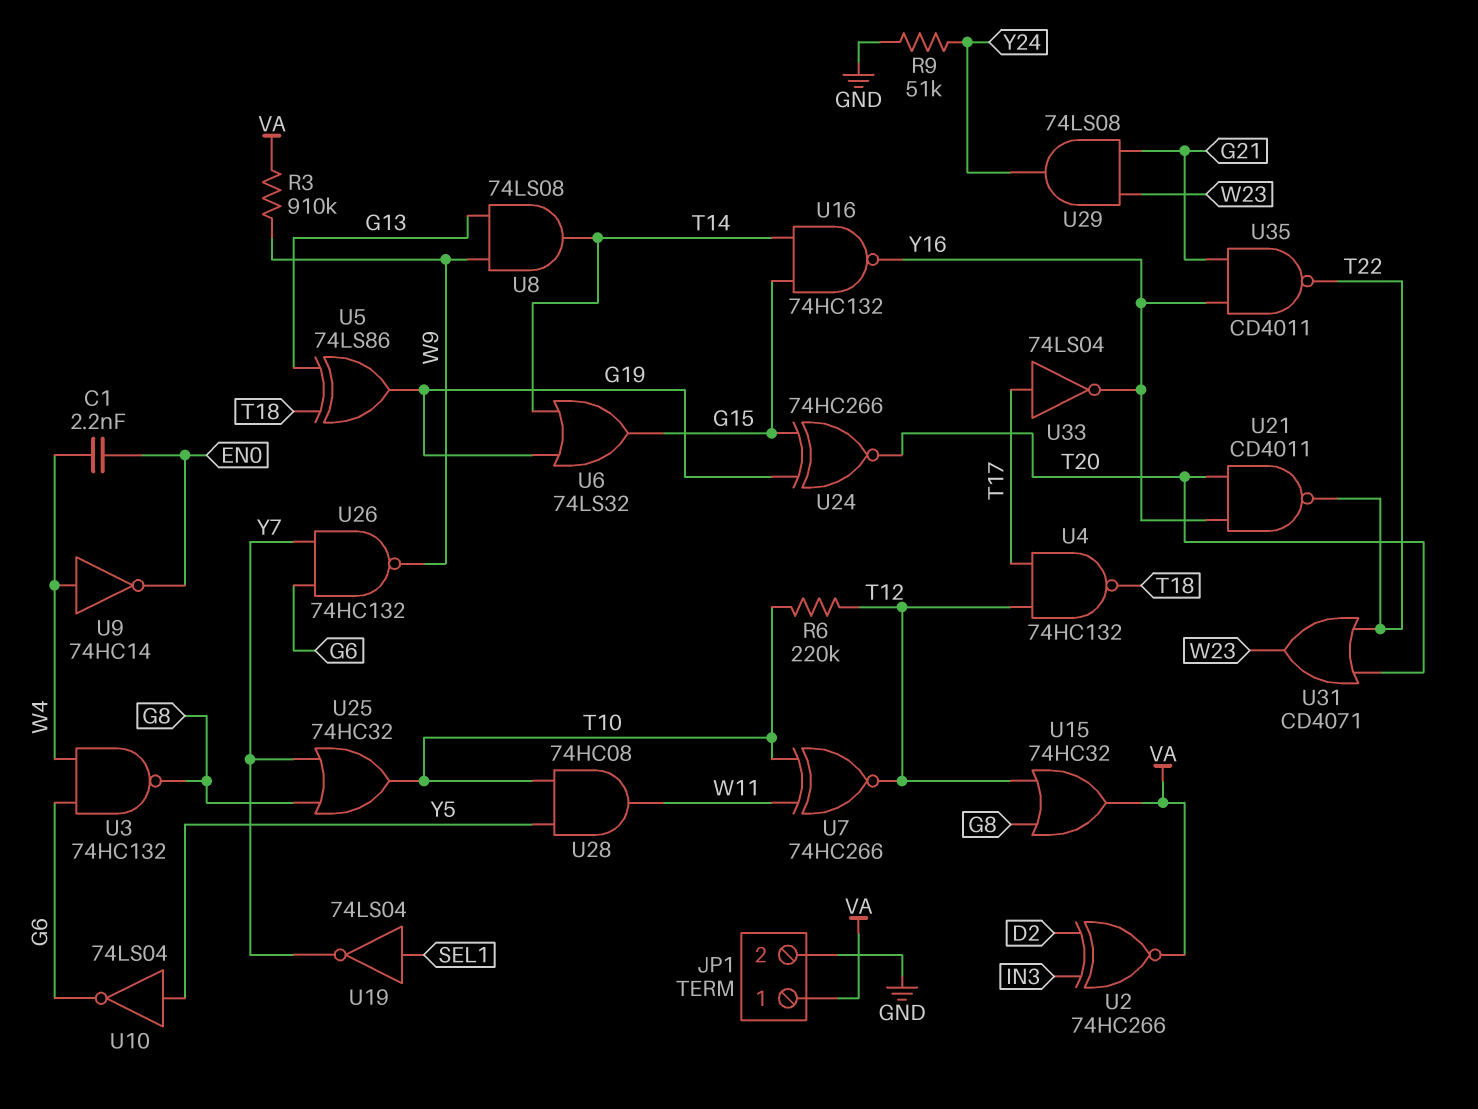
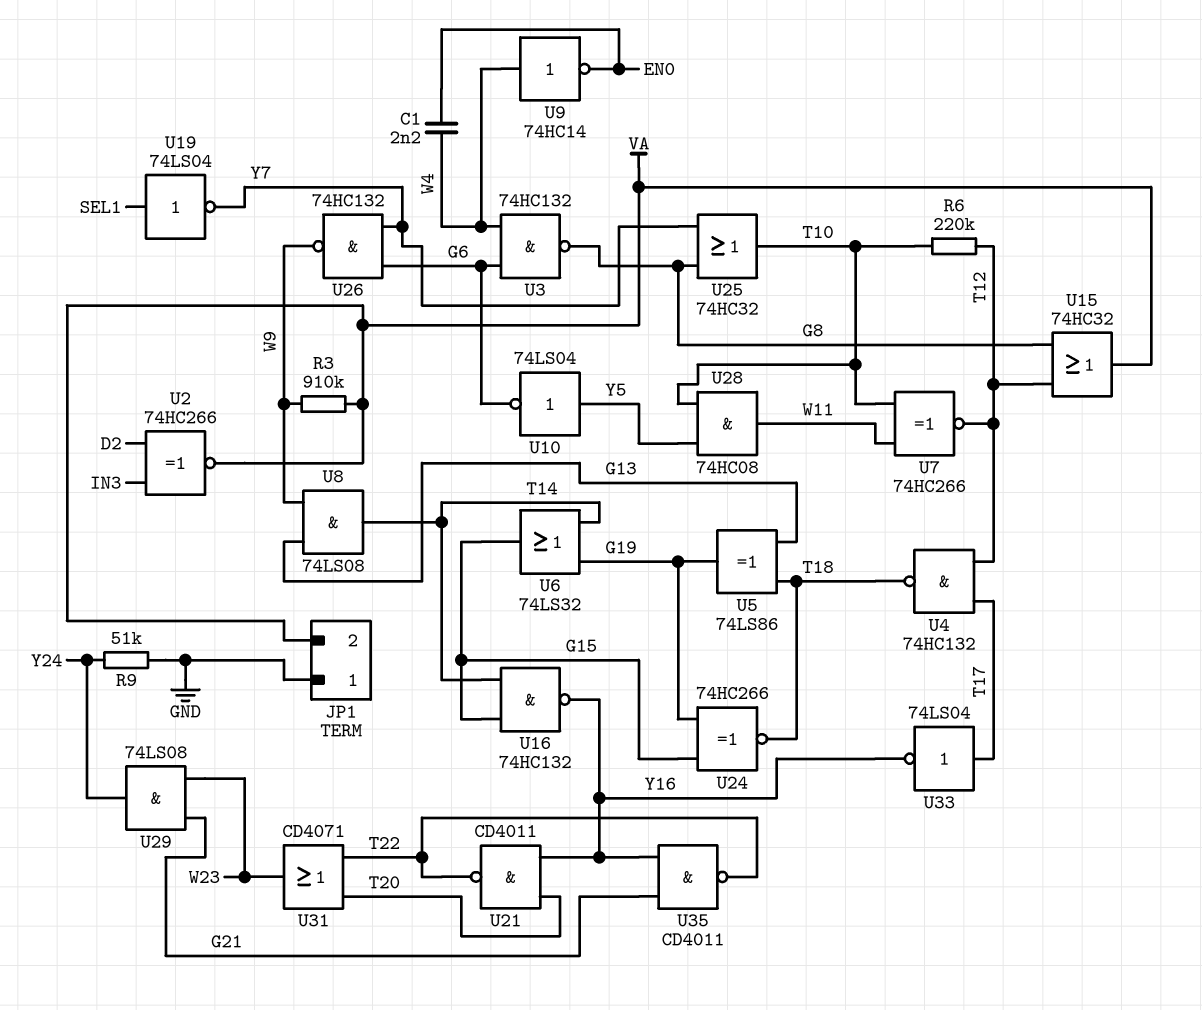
JP1 pin 1: VA -> GND
JP1 pin 2: GND -> VA
U24: XNOR 74HC266 (in G15, in G19, out T20) -> XNOR 74HC266 (in G15, in G19, out T18)

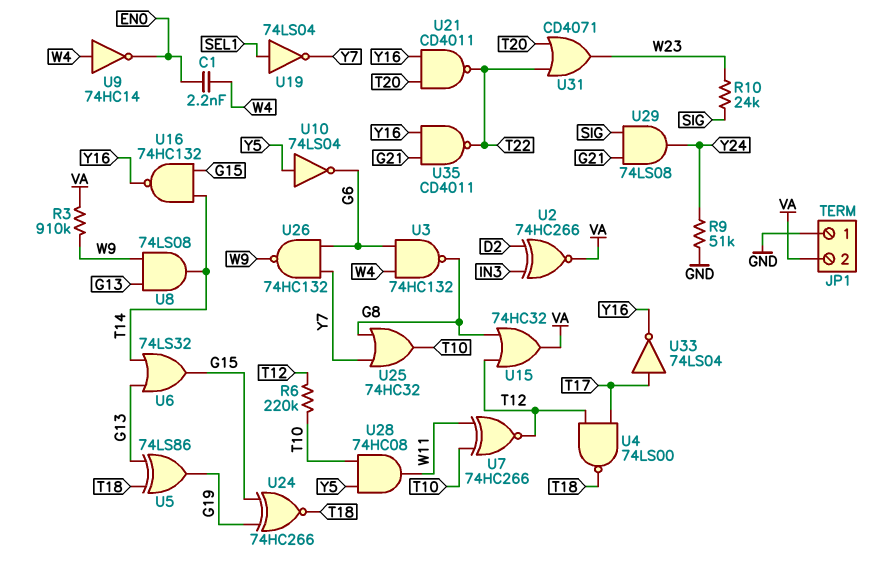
R10: none -> 24k (SIG, W23)
U4: NAND 74HC132 (in T12, in T17, out T18) -> NAND 74LS00 (in T12, in T17, out T18)
U6: OR 74LS32 (in G19, in T14, out G15) -> OR 74LS32 (in G13, in T14, out G15)
U29: AND 74LS08 (in G21, in W23, out Y24) -> AND 74LS08 (in G21, in SIG, out Y24)

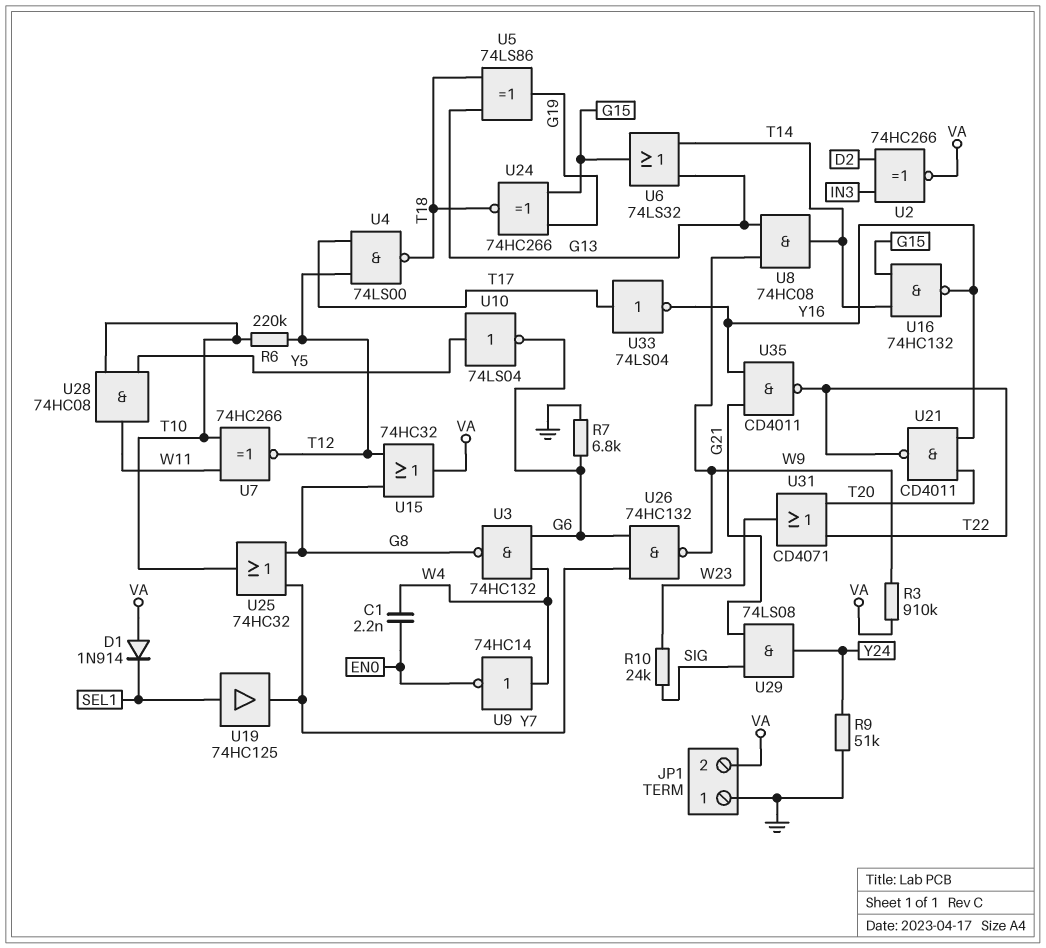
D1: none -> diode 1N914 (A VA, K SEL1)
R7: none -> 6.8k (G6, GND)
U8: AND 74LS08 (in G13, in W9, out T14) -> AND 74HC08 (in G13, in W9, out T14)
U19: NOT 74LS04 (in SEL1, out Y7) -> buffer 74HC125 (in SEL1, out Y7)

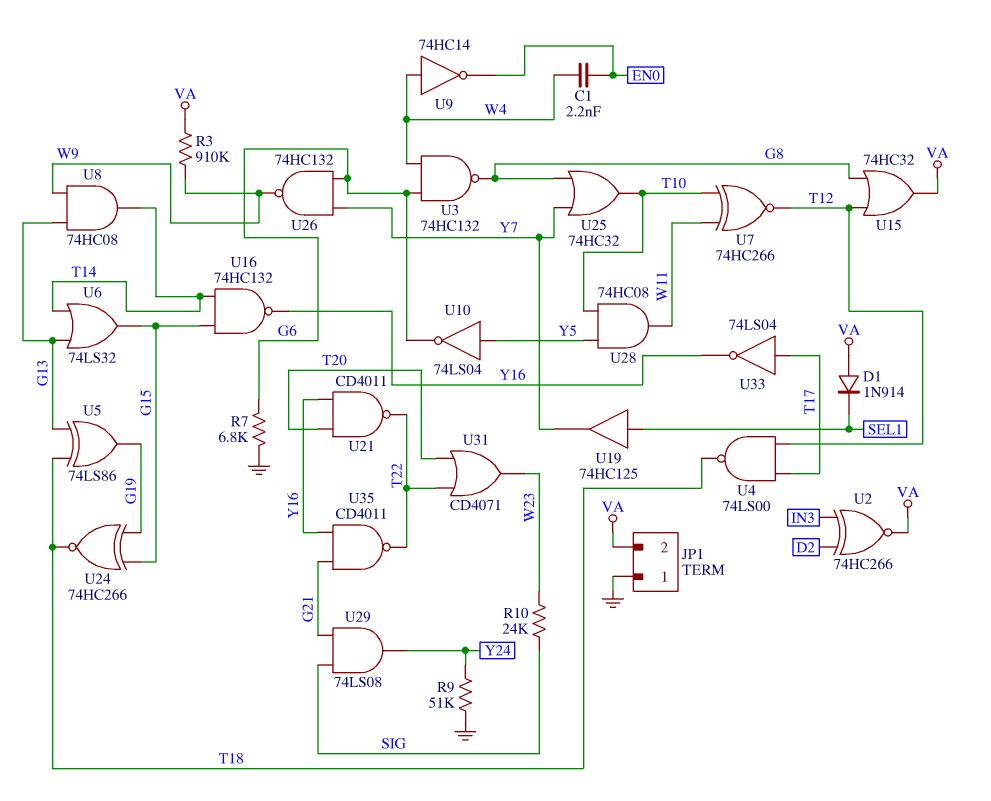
R6: 220k (T10, T12) -> none

